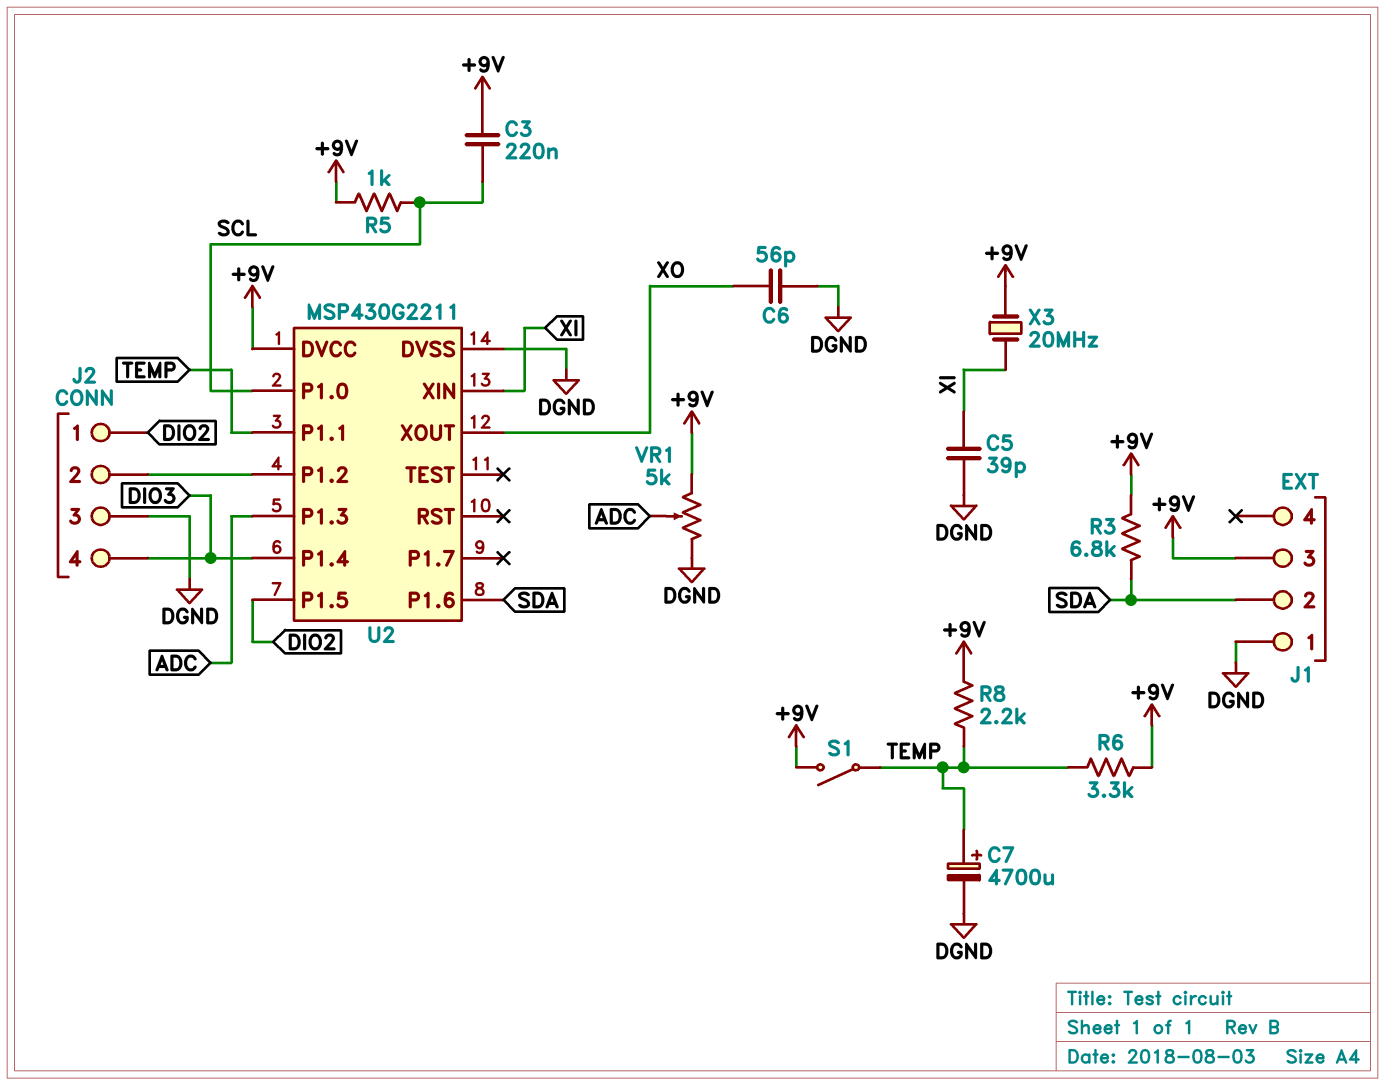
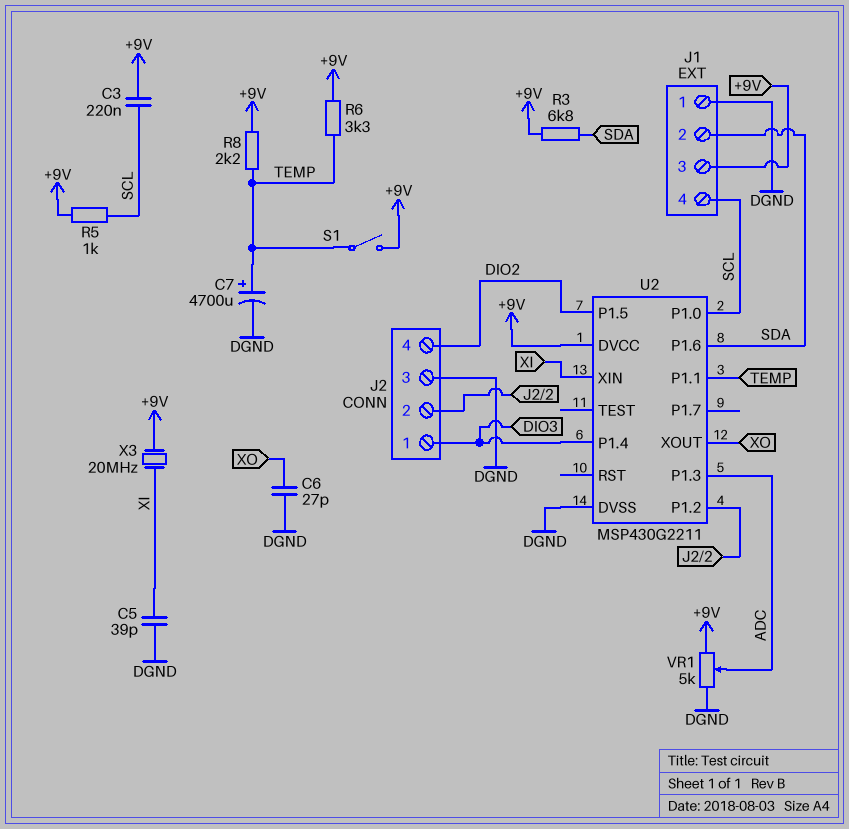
C6: 56pF (DGND, XO) -> 27pF (DGND, XO)
J1 pin 4: none -> SCL
J2 pin 1: DIO2 -> DIO3
J2 pin 4: DIO3 -> DIO2

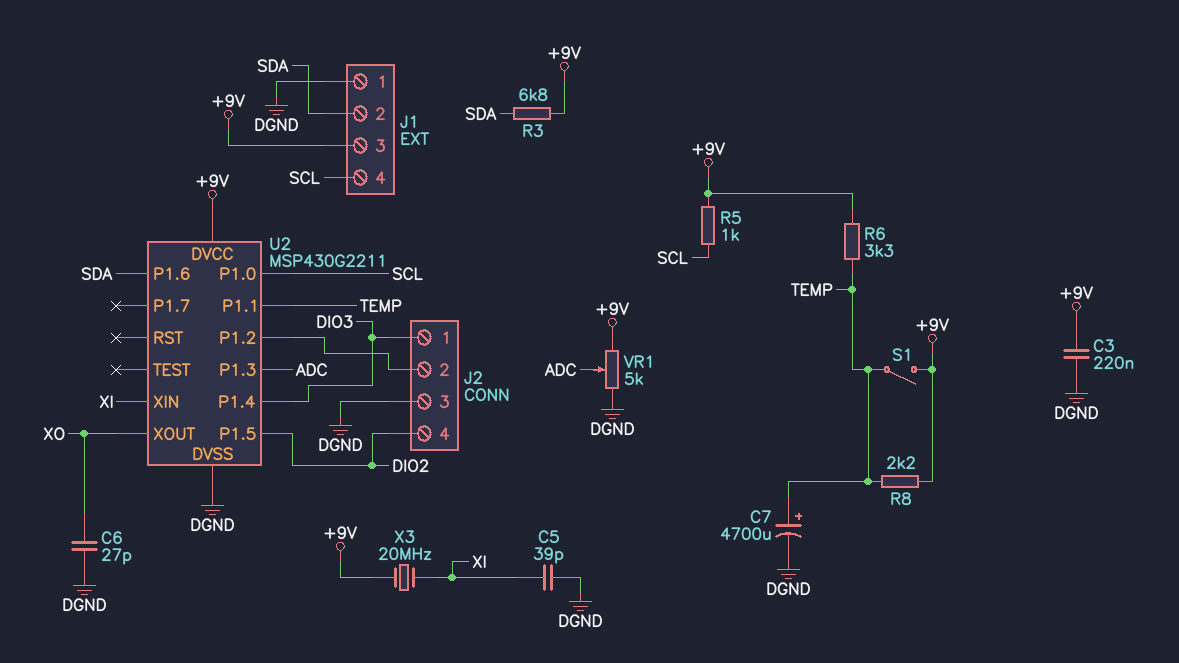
C3: 220nF (+9V, SCL) -> 220nF (+9V, DGND)

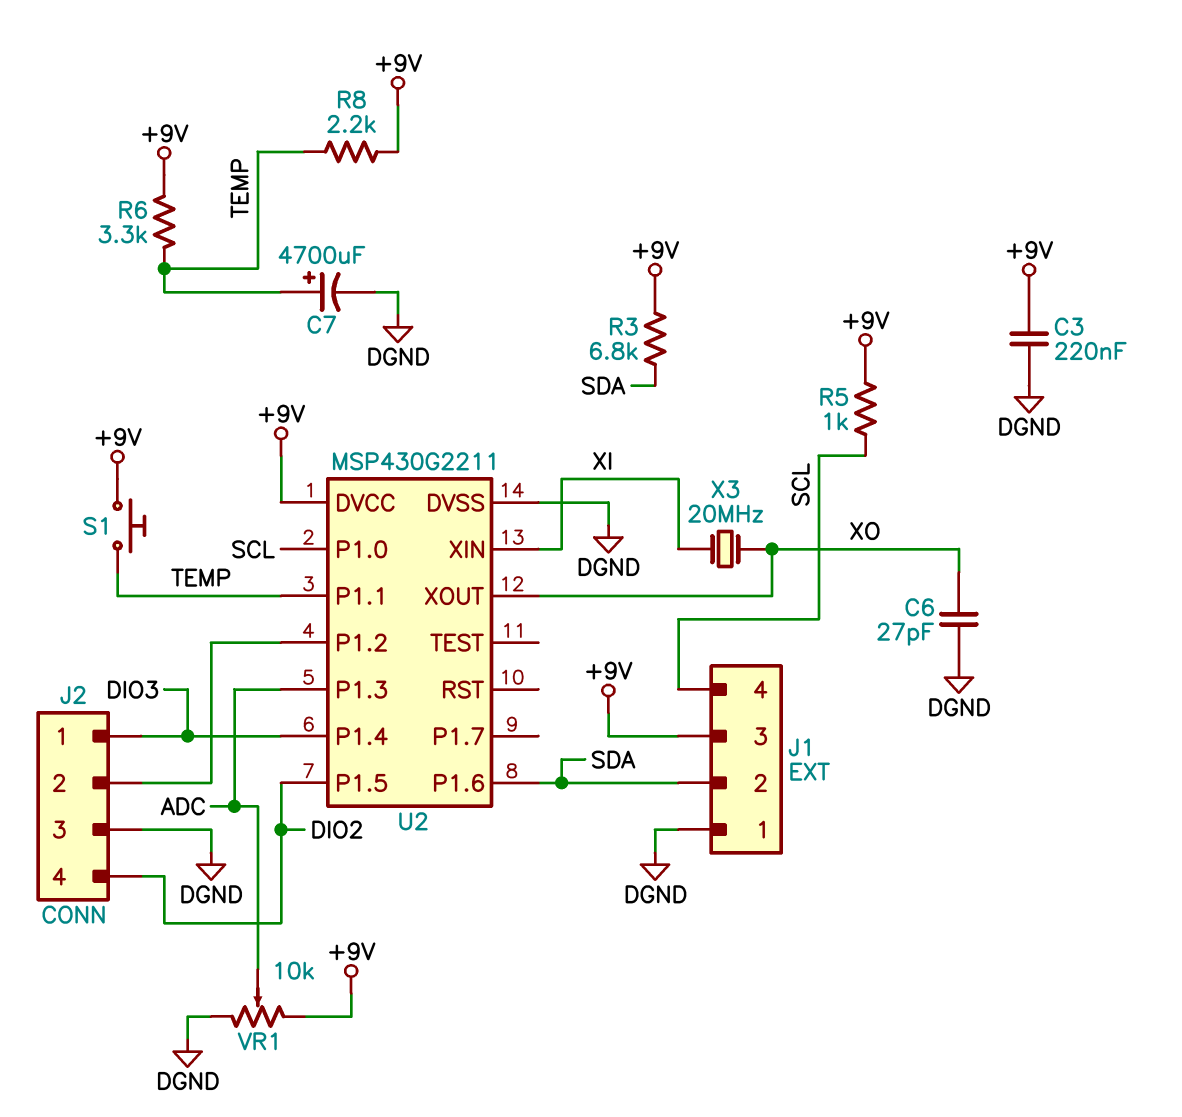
C5: 39pF (DGND, XI) -> none
S1: switch (+9V, TEMP) -> button (+9V, TEMP)
VR1: 5k (+9V, DGND, wiper ADC) -> 10k (+9V, DGND, wiper ADC)
X3: 20MHz (+9V, XI) -> 20MHz (XI, XO)

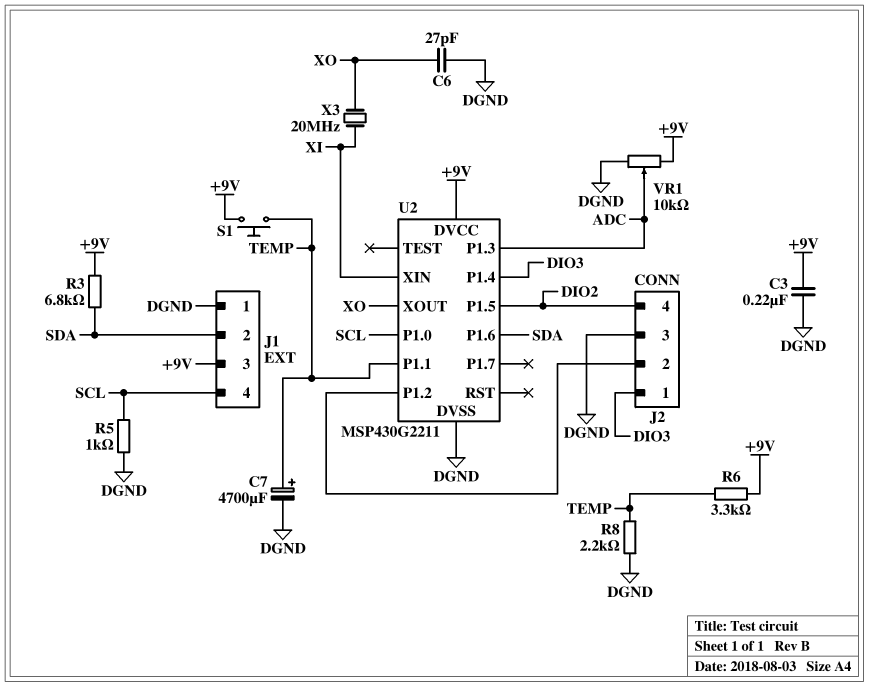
R5: 1k (+9V, SCL) -> 1k (DGND, SCL)
R8: 2.2k (+9V, TEMP) -> 2.2k (DGND, TEMP)

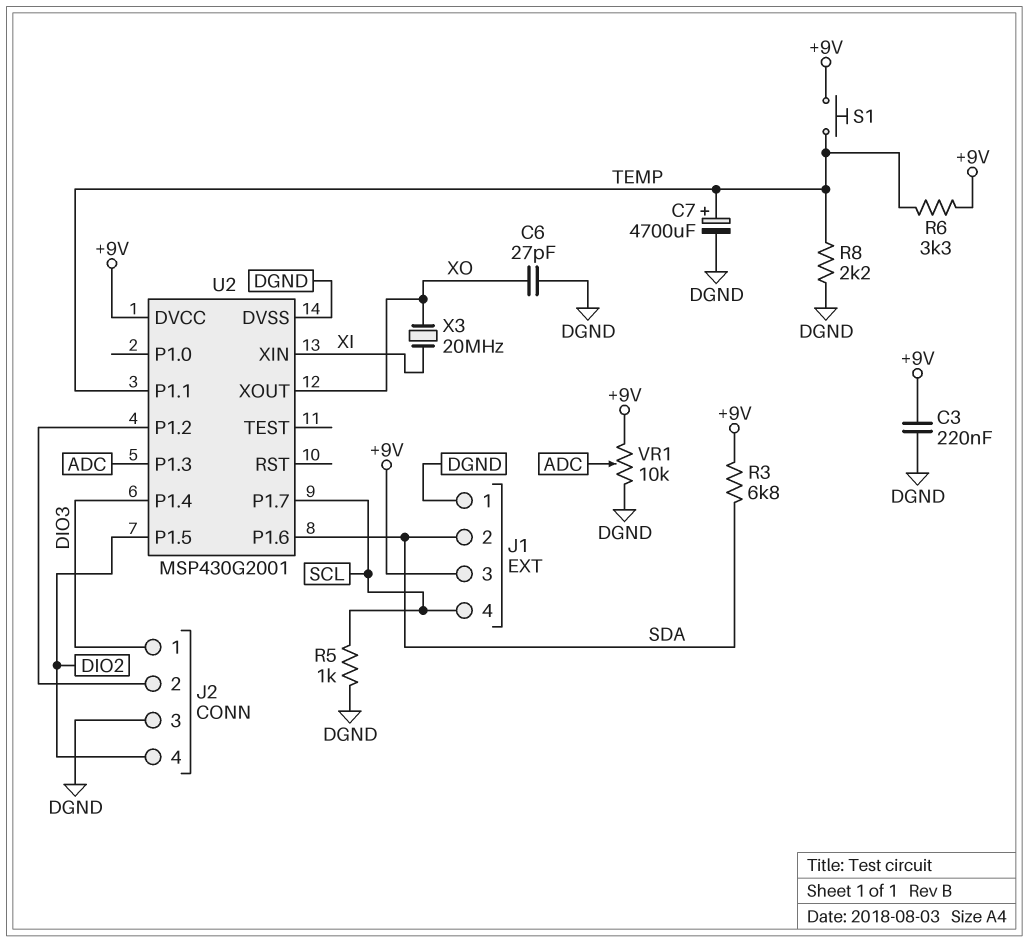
U2: MSP430G2211 -> MSP430G2001
U2 pin P1.0: SCL -> none
U2 pin P1.7: none -> SCL

